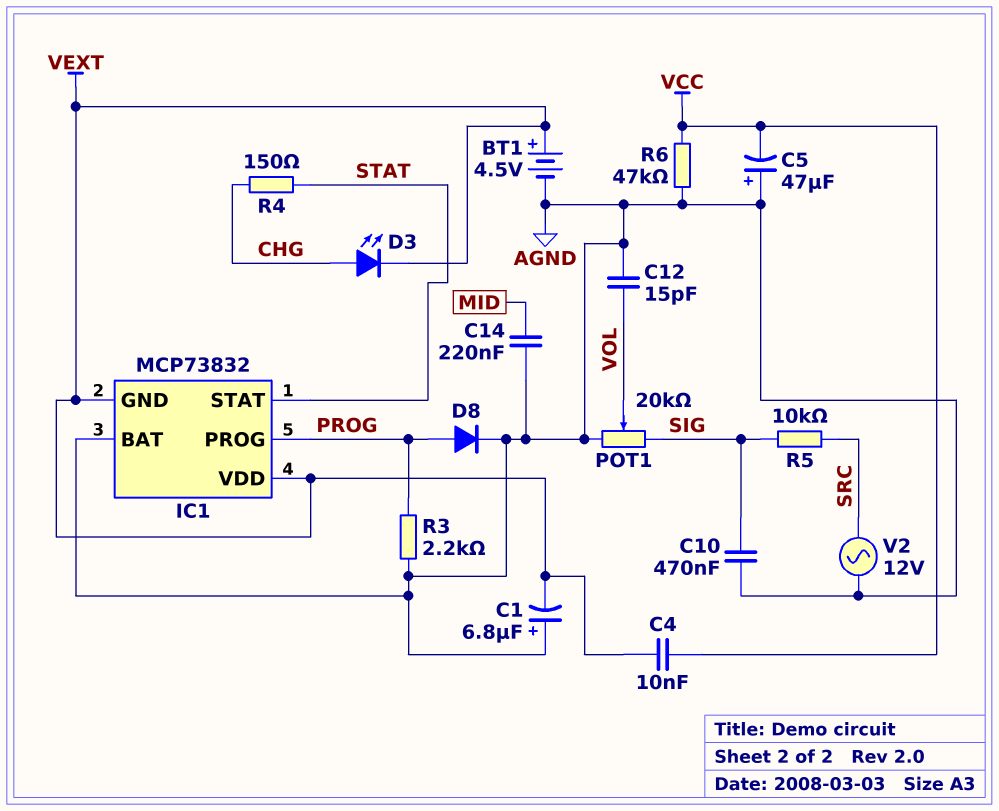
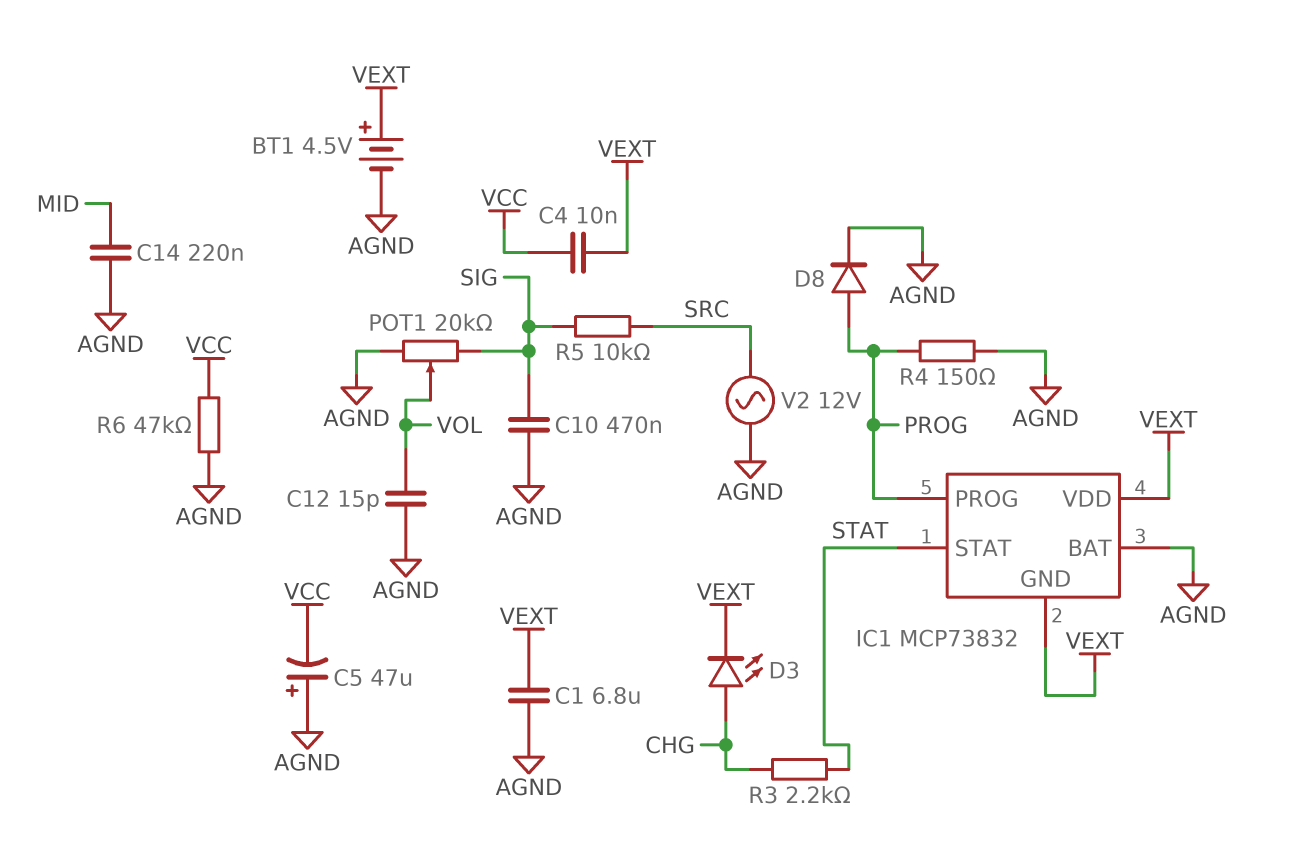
C1: 6.8uF (plus AGND, minus VEXT) -> 6.8uF (AGND, VEXT)
R3: 2.2k (AGND, PROG) -> 2.2k (CHG, STAT)
R4: 150 (CHG, STAT) -> 150 (AGND, PROG)

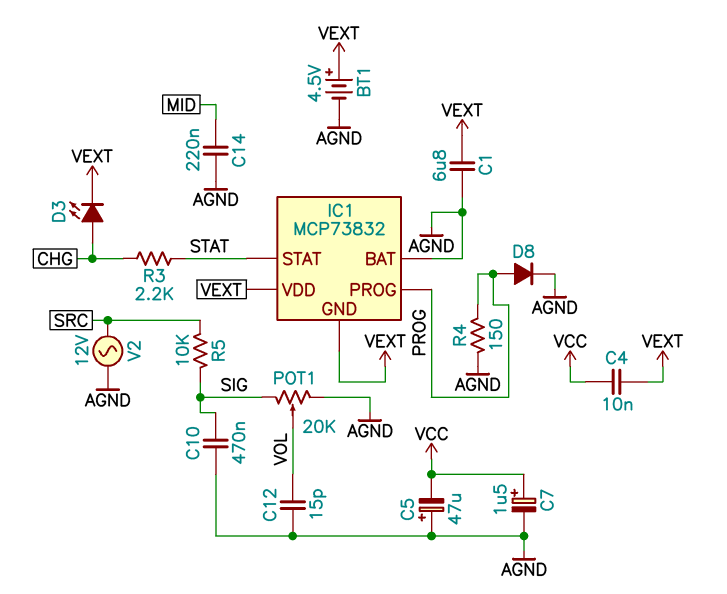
C7: none -> 1.5uF (plus VCC, minus AGND)
R6: 47k (AGND, VCC) -> none

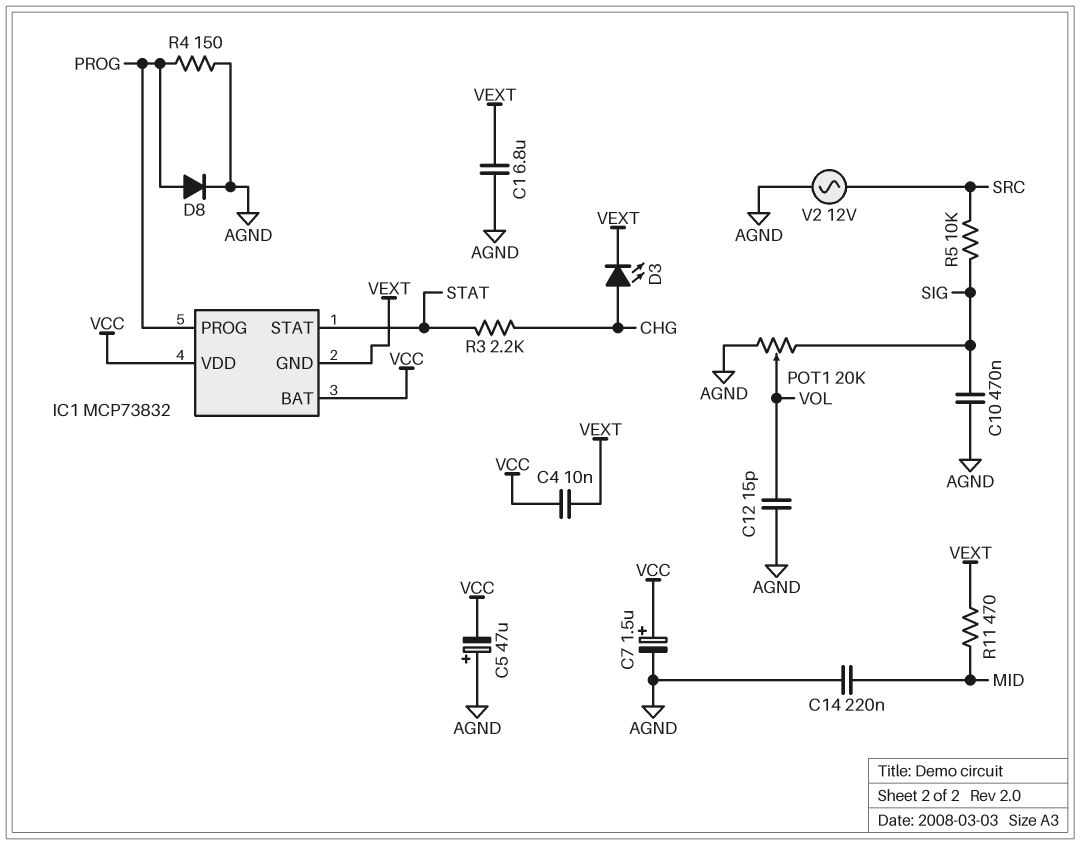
BT1: 4.5V (plus VEXT, minus AGND) -> none
IC1 pin BAT: AGND -> VCC
IC1 pin VDD: VEXT -> VCC
R11: none -> 470 (MID, VEXT)

